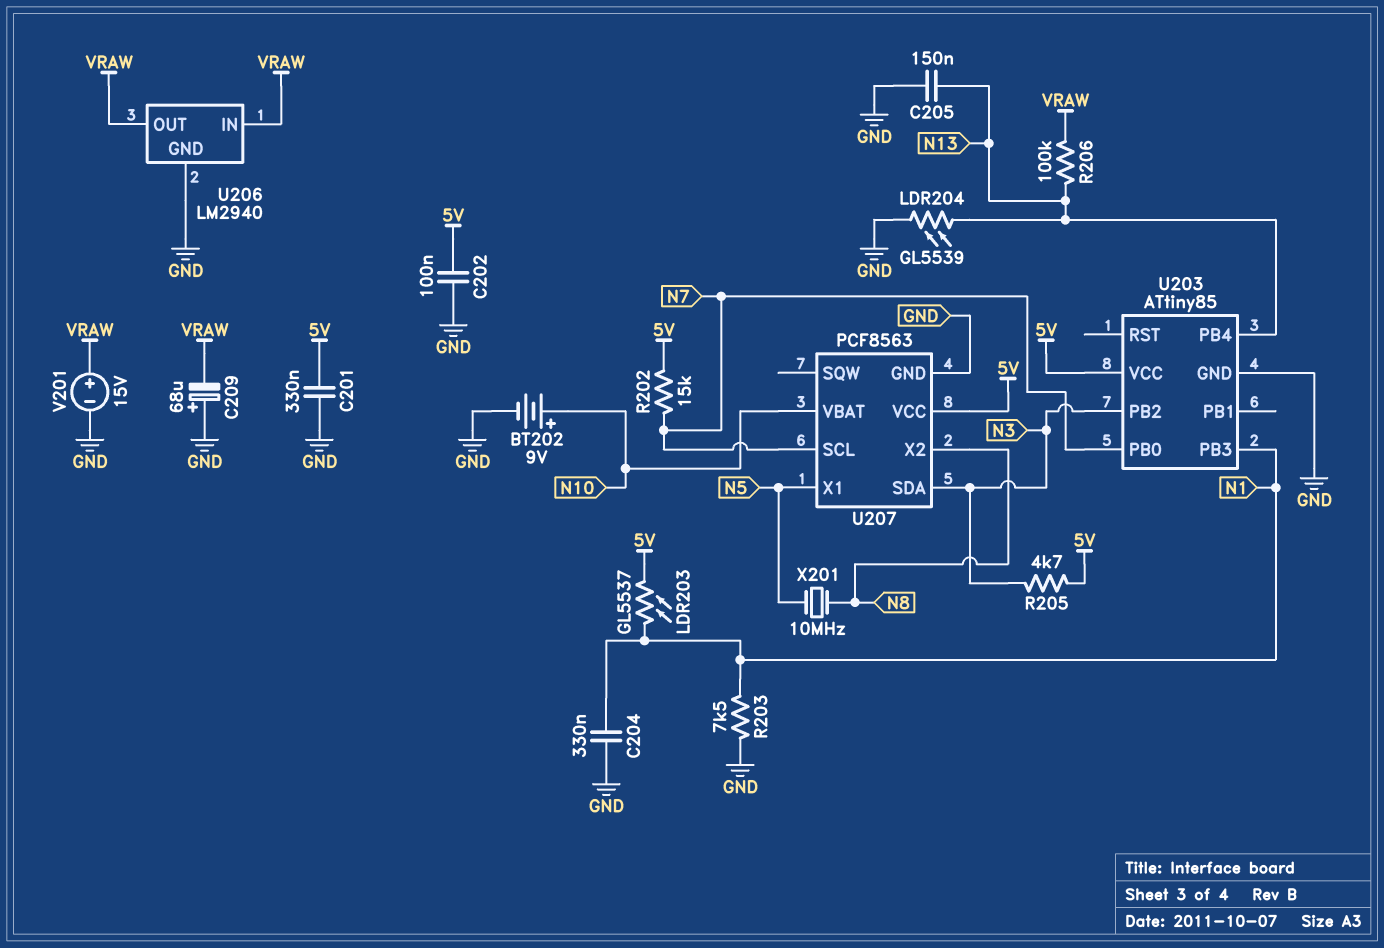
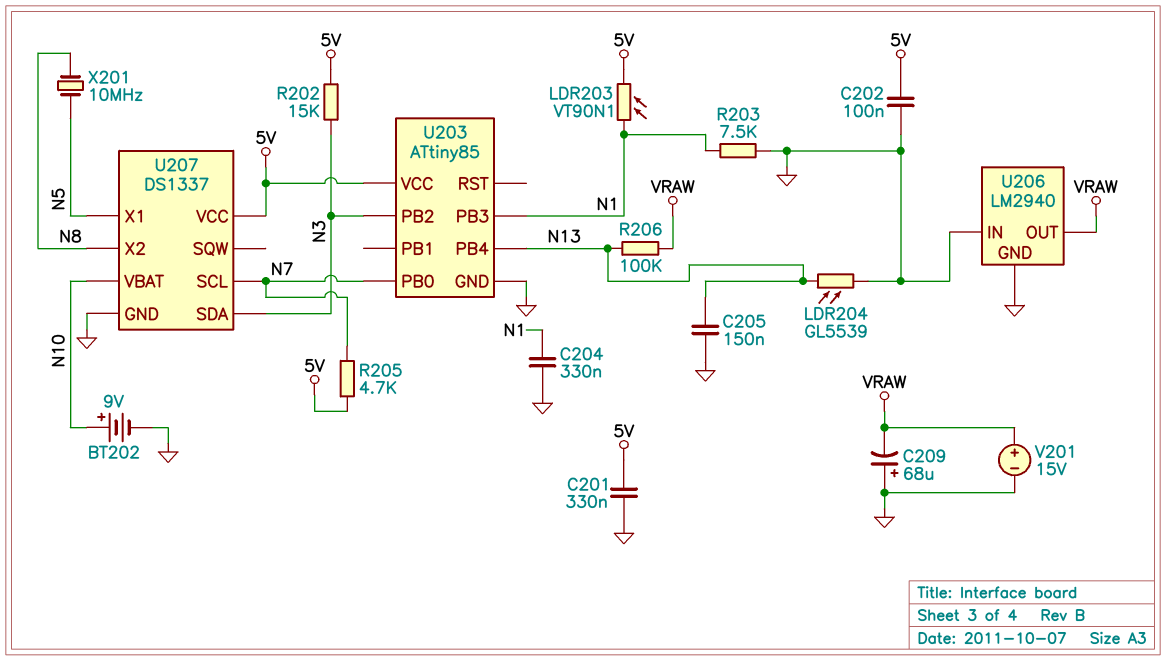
LDR203: GL5537 (5V, N1) -> VT90N1 (5V, N1)
R202: 15k (5V, N7) -> 15k (5V, N3)
R205: 4.7k (5V, N3) -> 4.7k (5V, N7)
U206 pin IN: VRAW -> GND
U207: PCF8563 -> DS1337

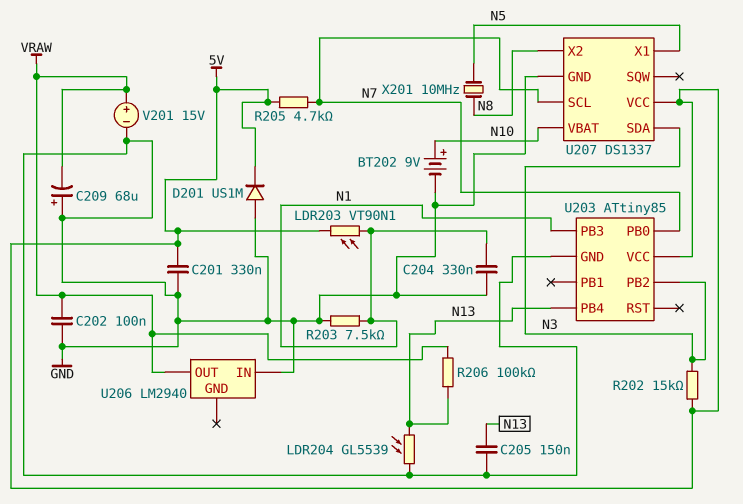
C202: 100nF (5V, GND) -> 100nF (GND, VRAW)
D201: none -> diode US1M (A GND, K 5V)
U206 pin GND: GND -> none

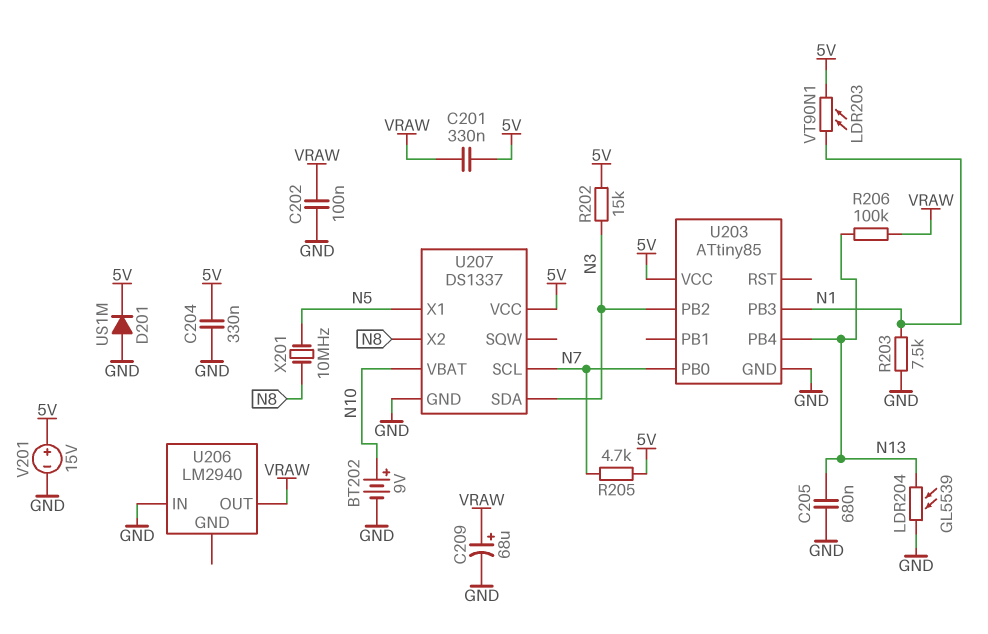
C201: 330nF (5V, GND) -> 330nF (5V, VRAW)
C204: 330nF (GND, N1) -> 330nF (5V, GND)
C205: 150nF (GND, N13) -> 680nF (GND, N13)
C209: 68uF (plus GND, minus VRAW) -> 68uF (plus VRAW, minus GND)
V201: 15V (plus VRAW, minus GND) -> 15V (plus 5V, minus GND)

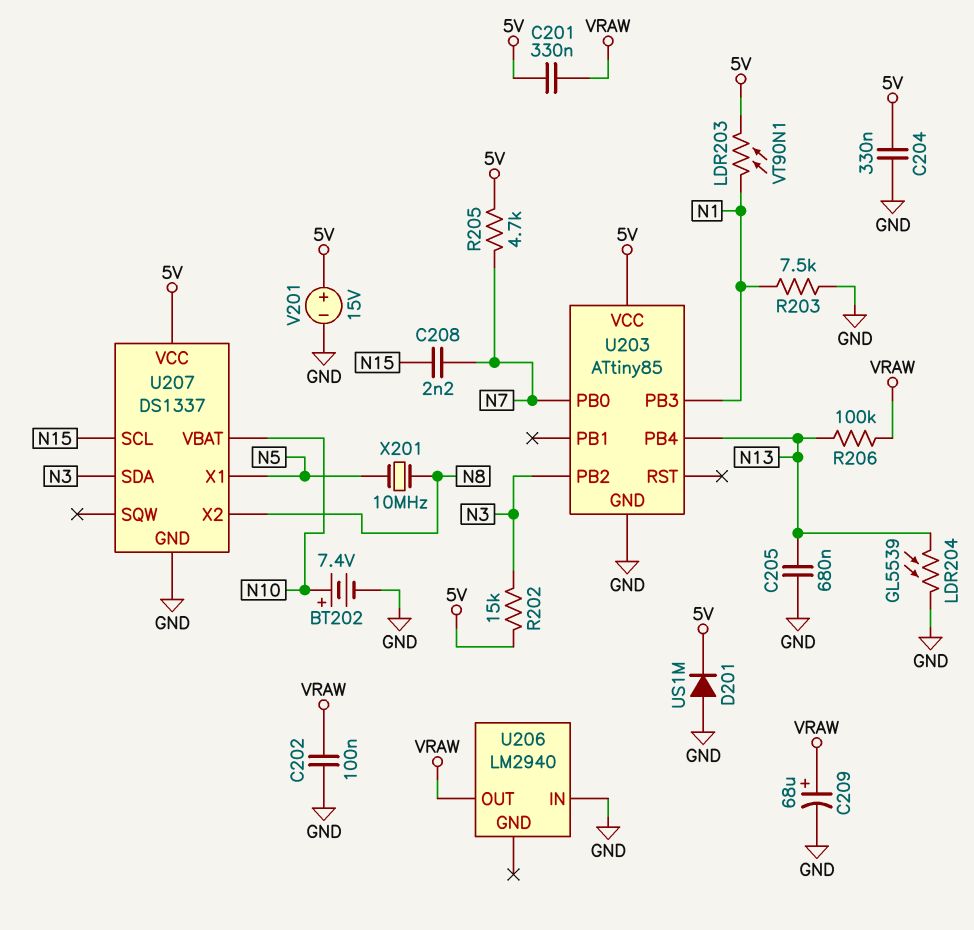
BT202: 9V (plus N10, minus GND) -> 7.4V (plus N10, minus GND)
C208: none -> 2.2nF (N7, N15)
U207 pin SCL: N7 -> N15

